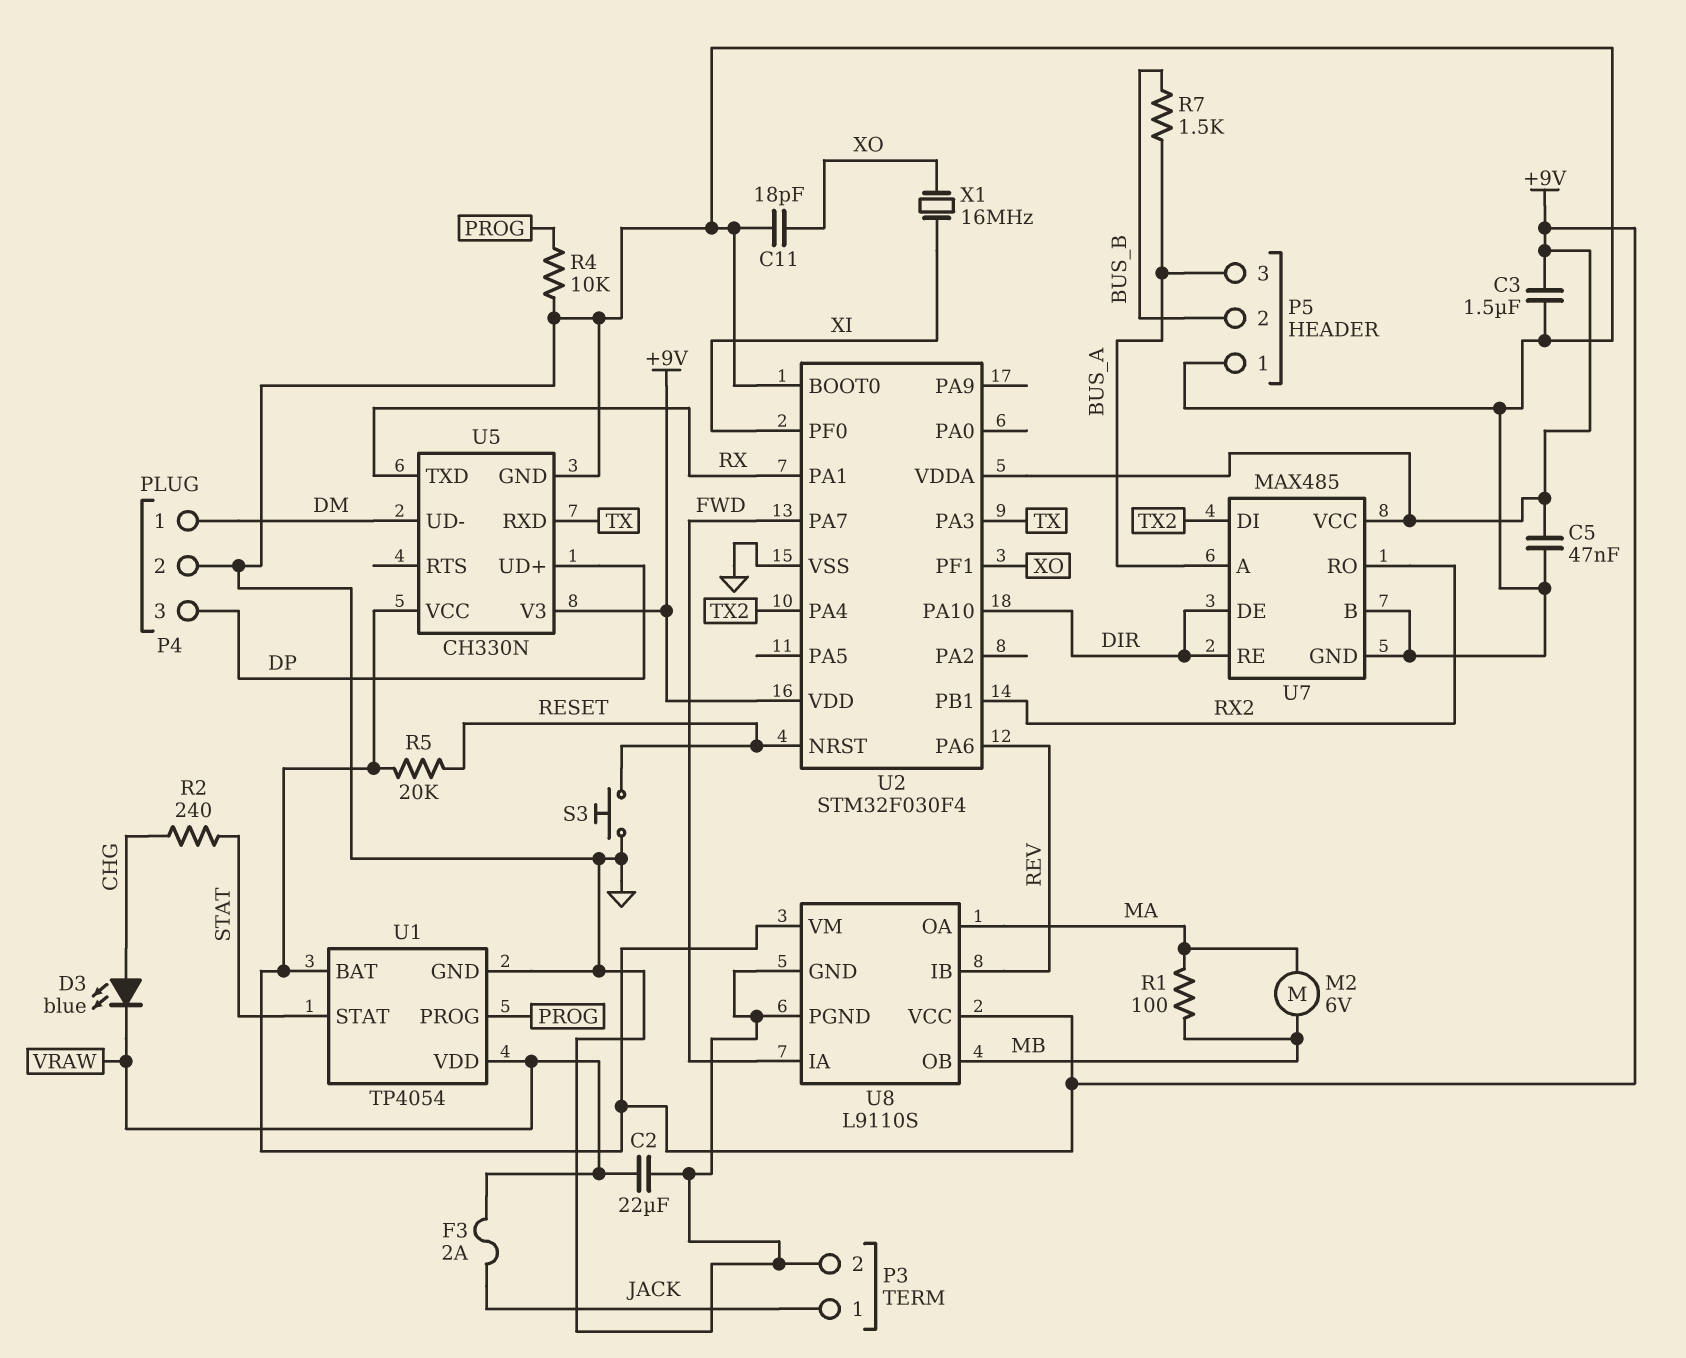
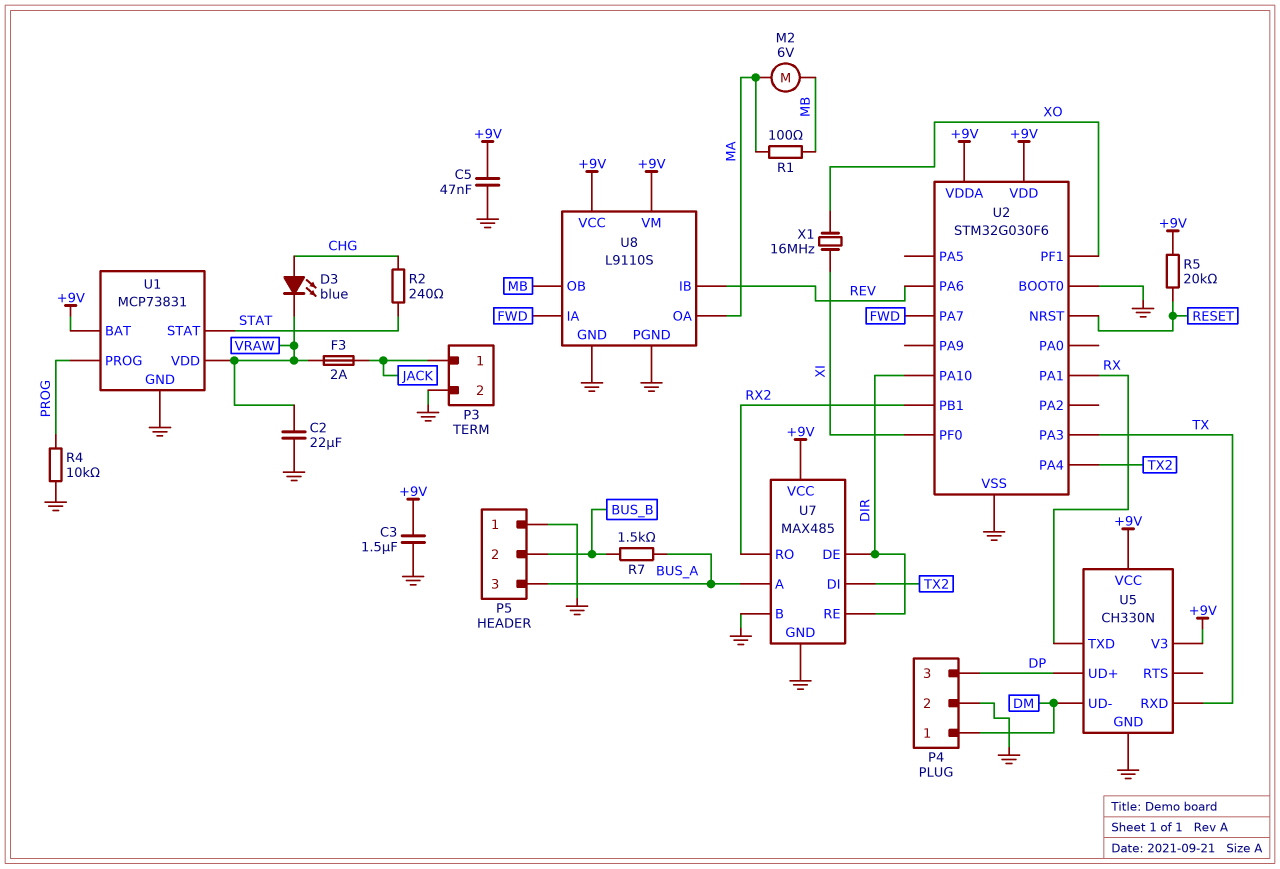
C11: 18pF (GND, XO) -> none
S3: button (GND, RESET) -> none
U1: TP4054 -> MCP73831
U2: STM32F030F4 -> STM32G030F6

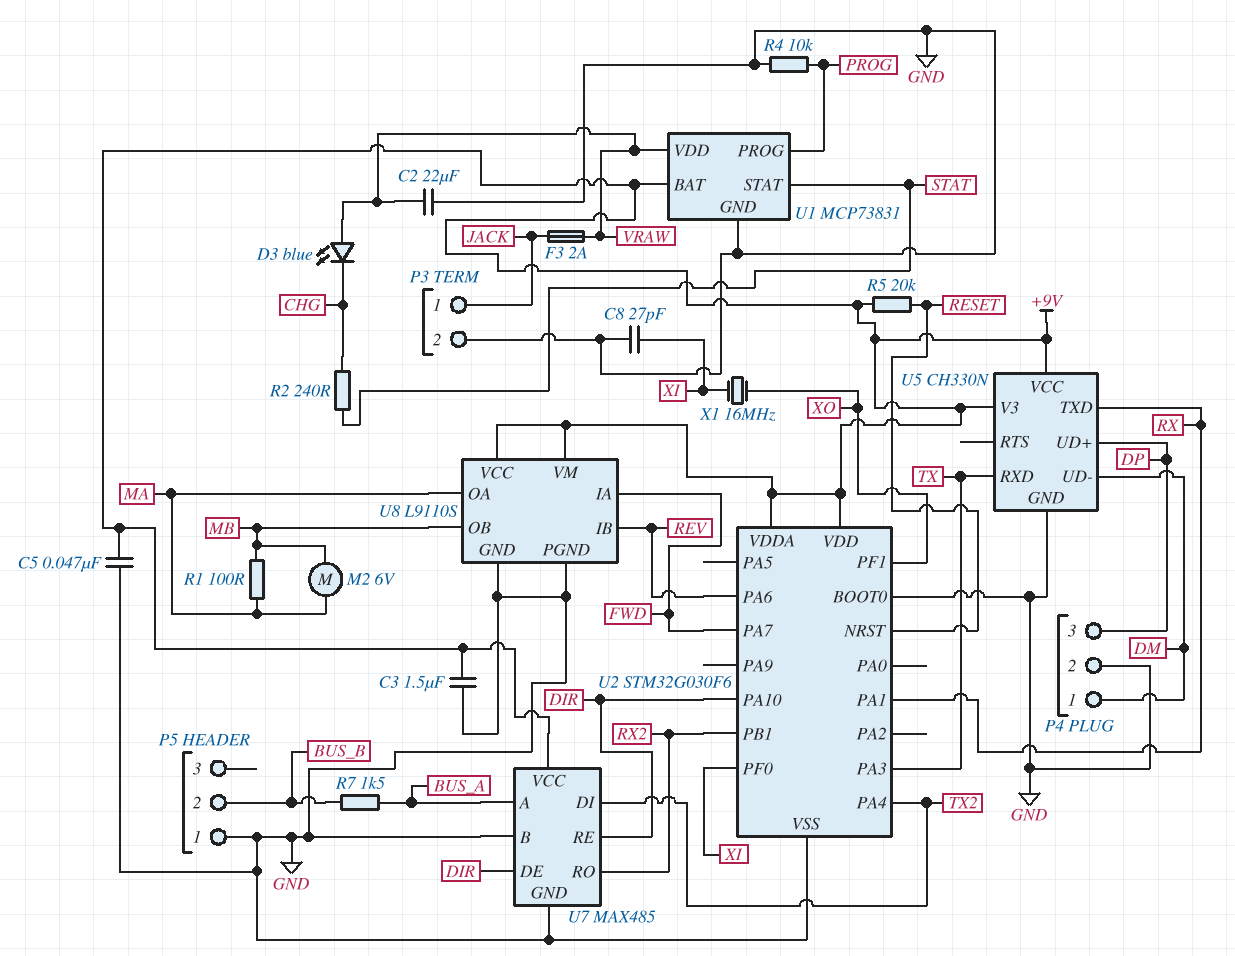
C8: none -> 27pF (GND, XI)
D3: LED blue (A CHG, K VRAW) -> LED blue (A VRAW, K CHG)
P5 pin 3: BUS_A -> none

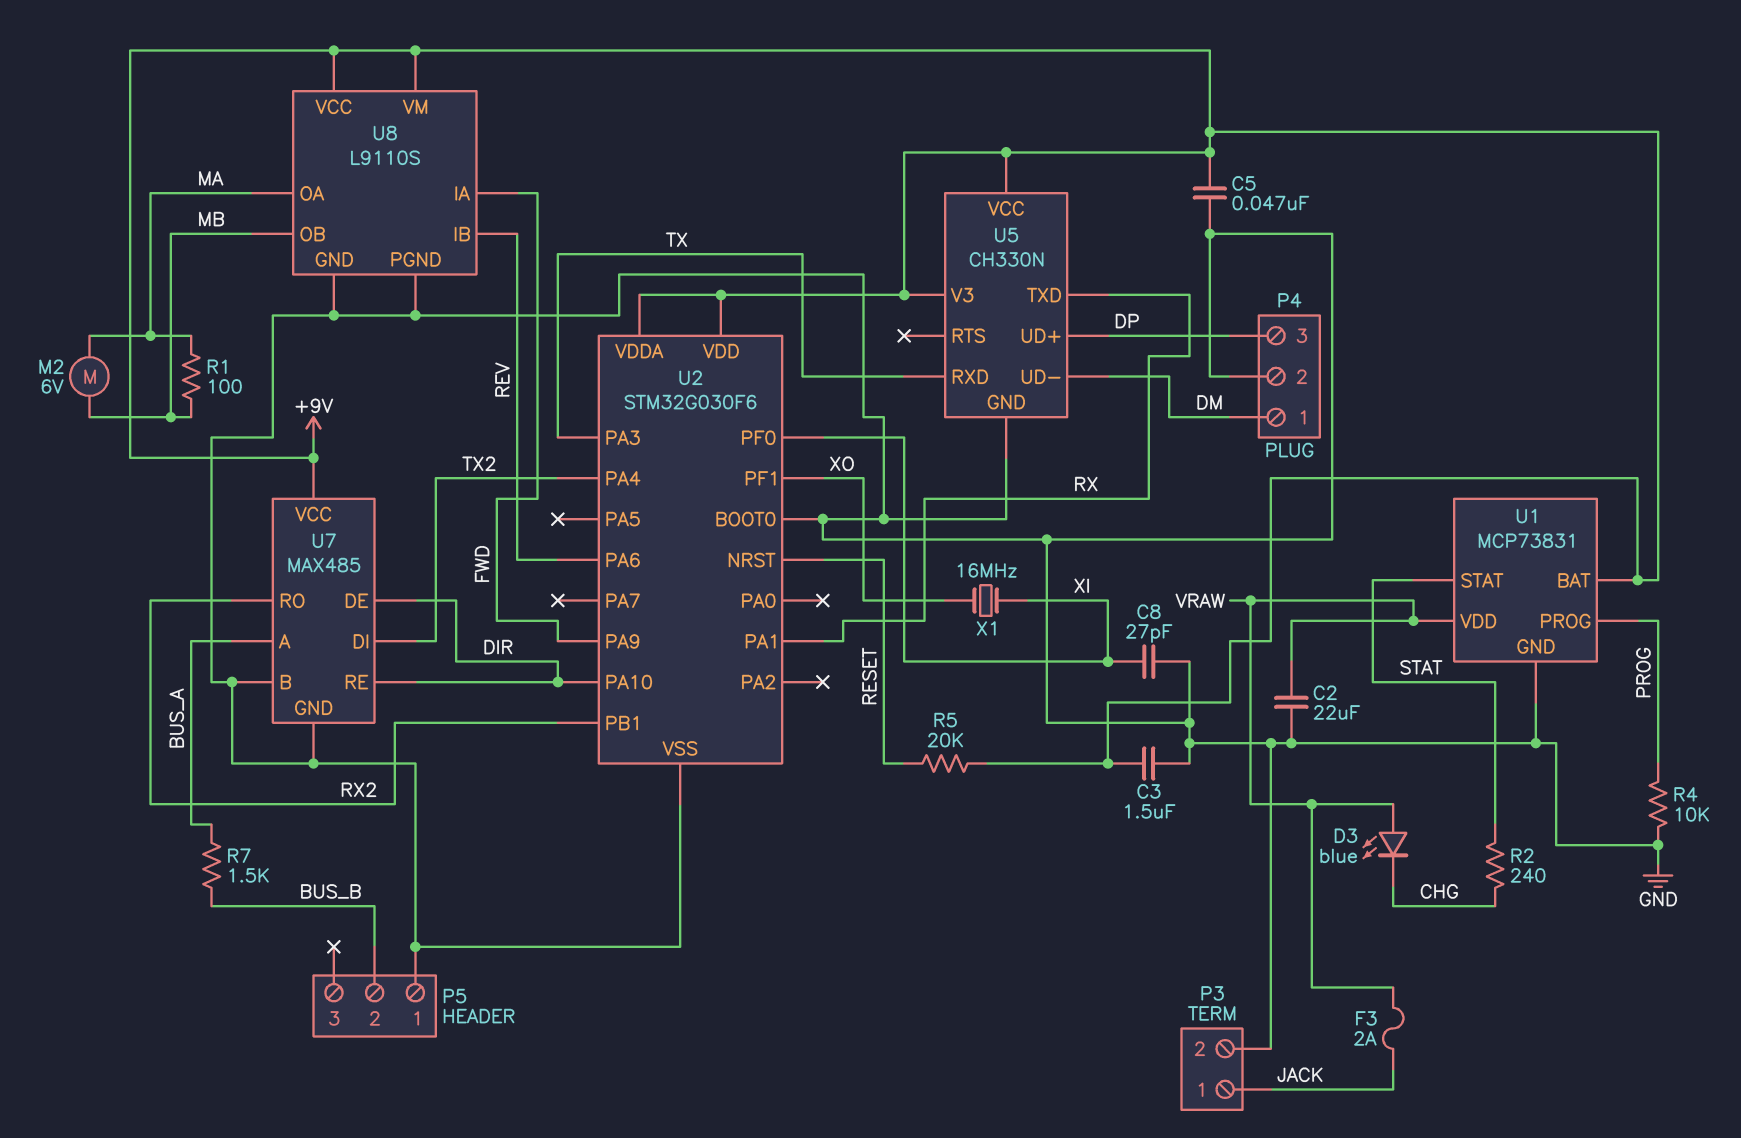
U2 pin PA7: FWD -> none
U2 pin PA9: none -> FWD

